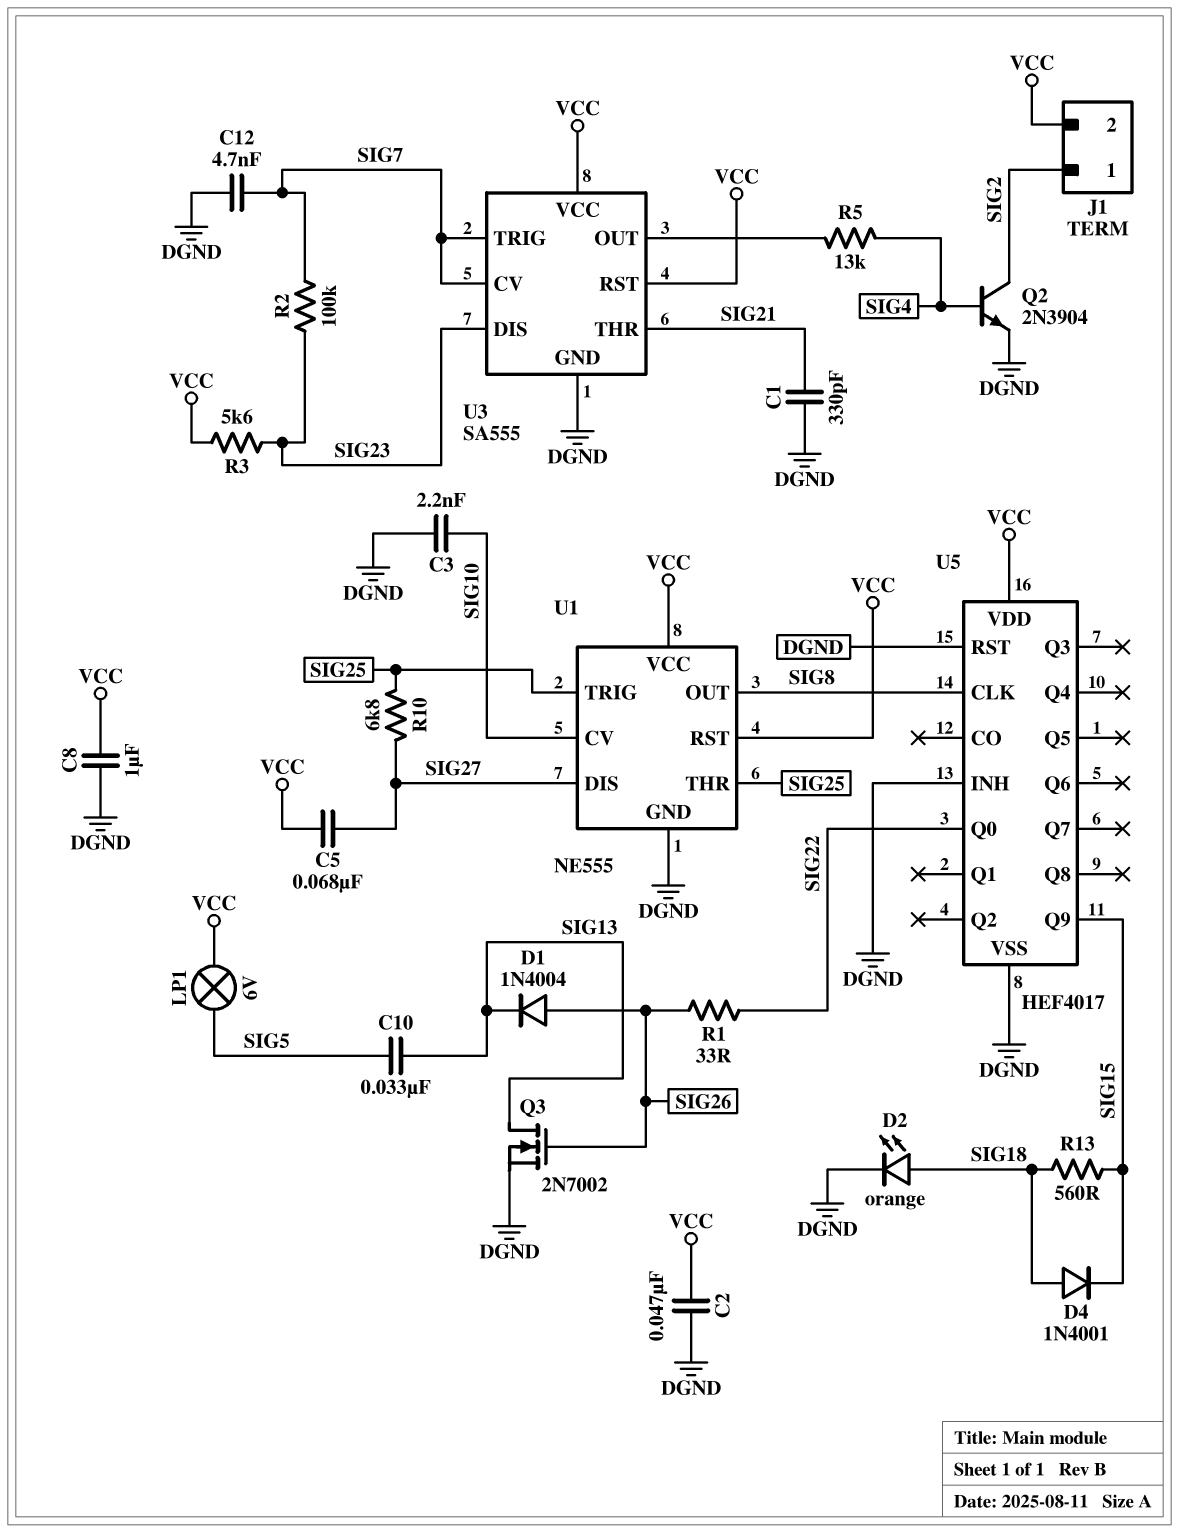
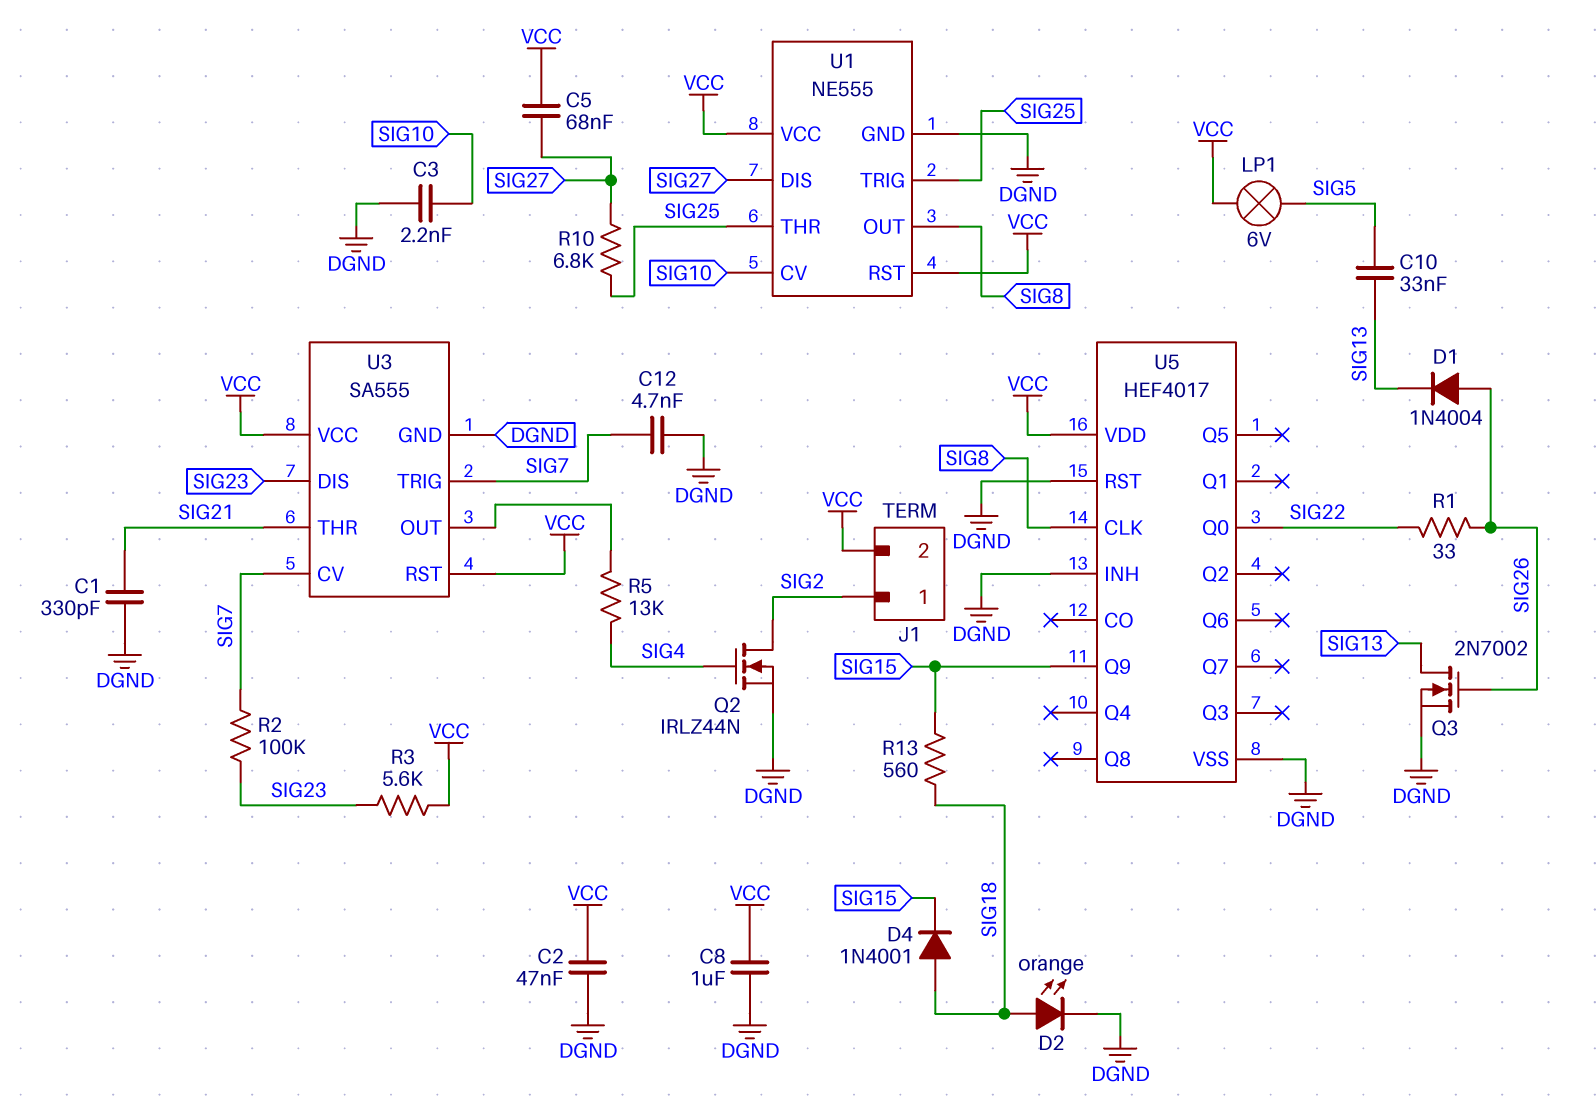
Q2: NPN 2N3904 (B SIG4, C SIG2, E DGND) -> NMOS IRLZ44N (G SIG4, D SIG2, S DGND)

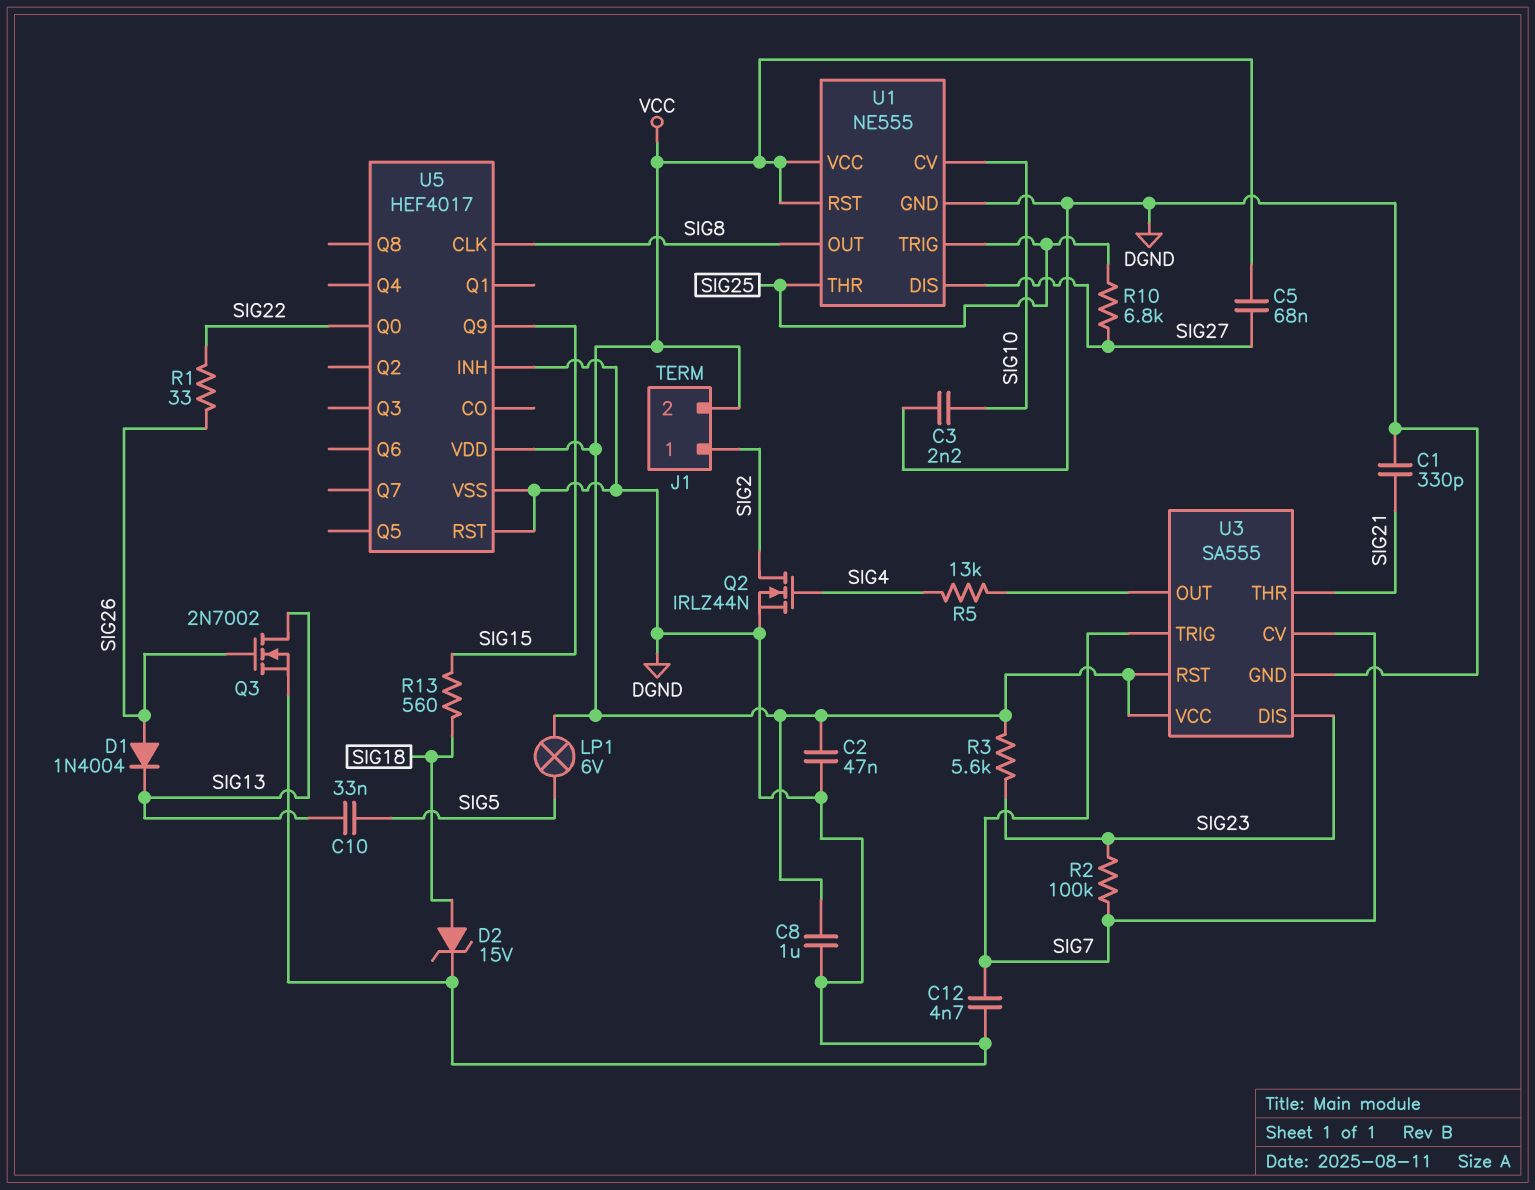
D2: LED orange (A SIG18, K DGND) -> zener 15V (A SIG18, K DGND)
D4: diode 1N4001 (A SIG18, K SIG15) -> none

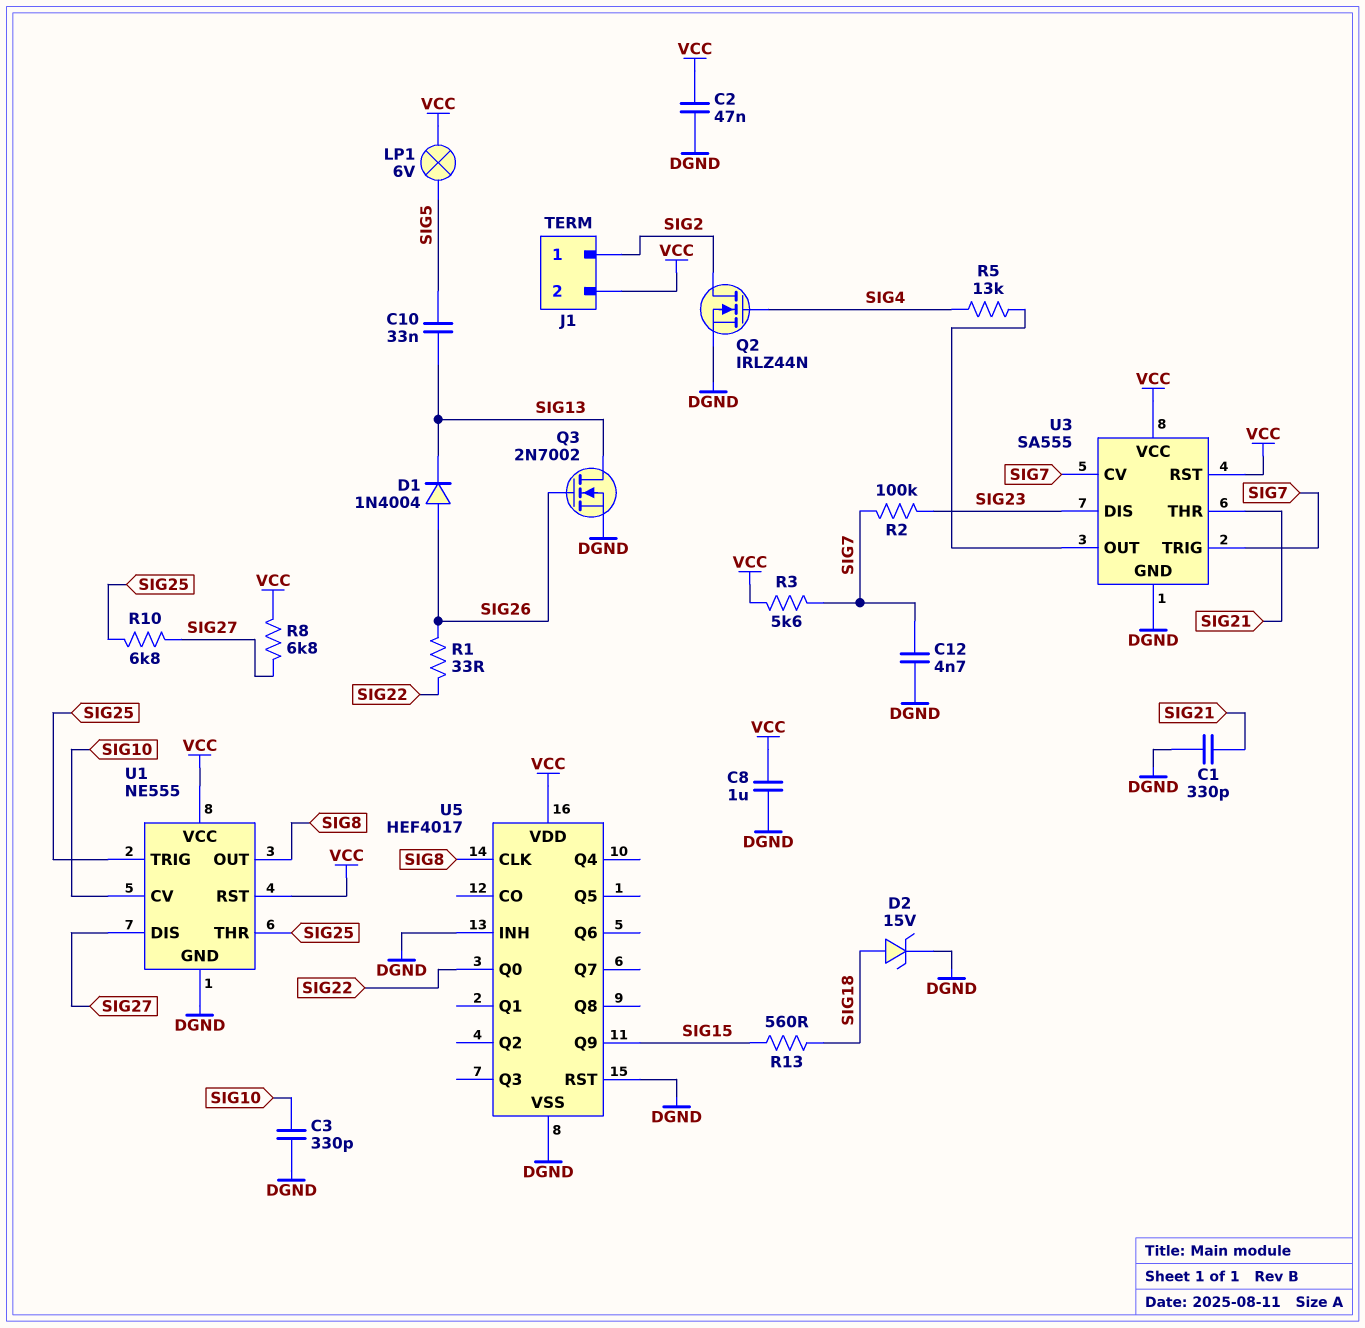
C3: 2.2nF (DGND, SIG10) -> 330pF (DGND, SIG10)
C5: 68nF (SIG27, VCC) -> none
R3: 5.6k (SIG23, VCC) -> 5.6k (SIG7, VCC)
R8: none -> 6.8k (SIG27, VCC)

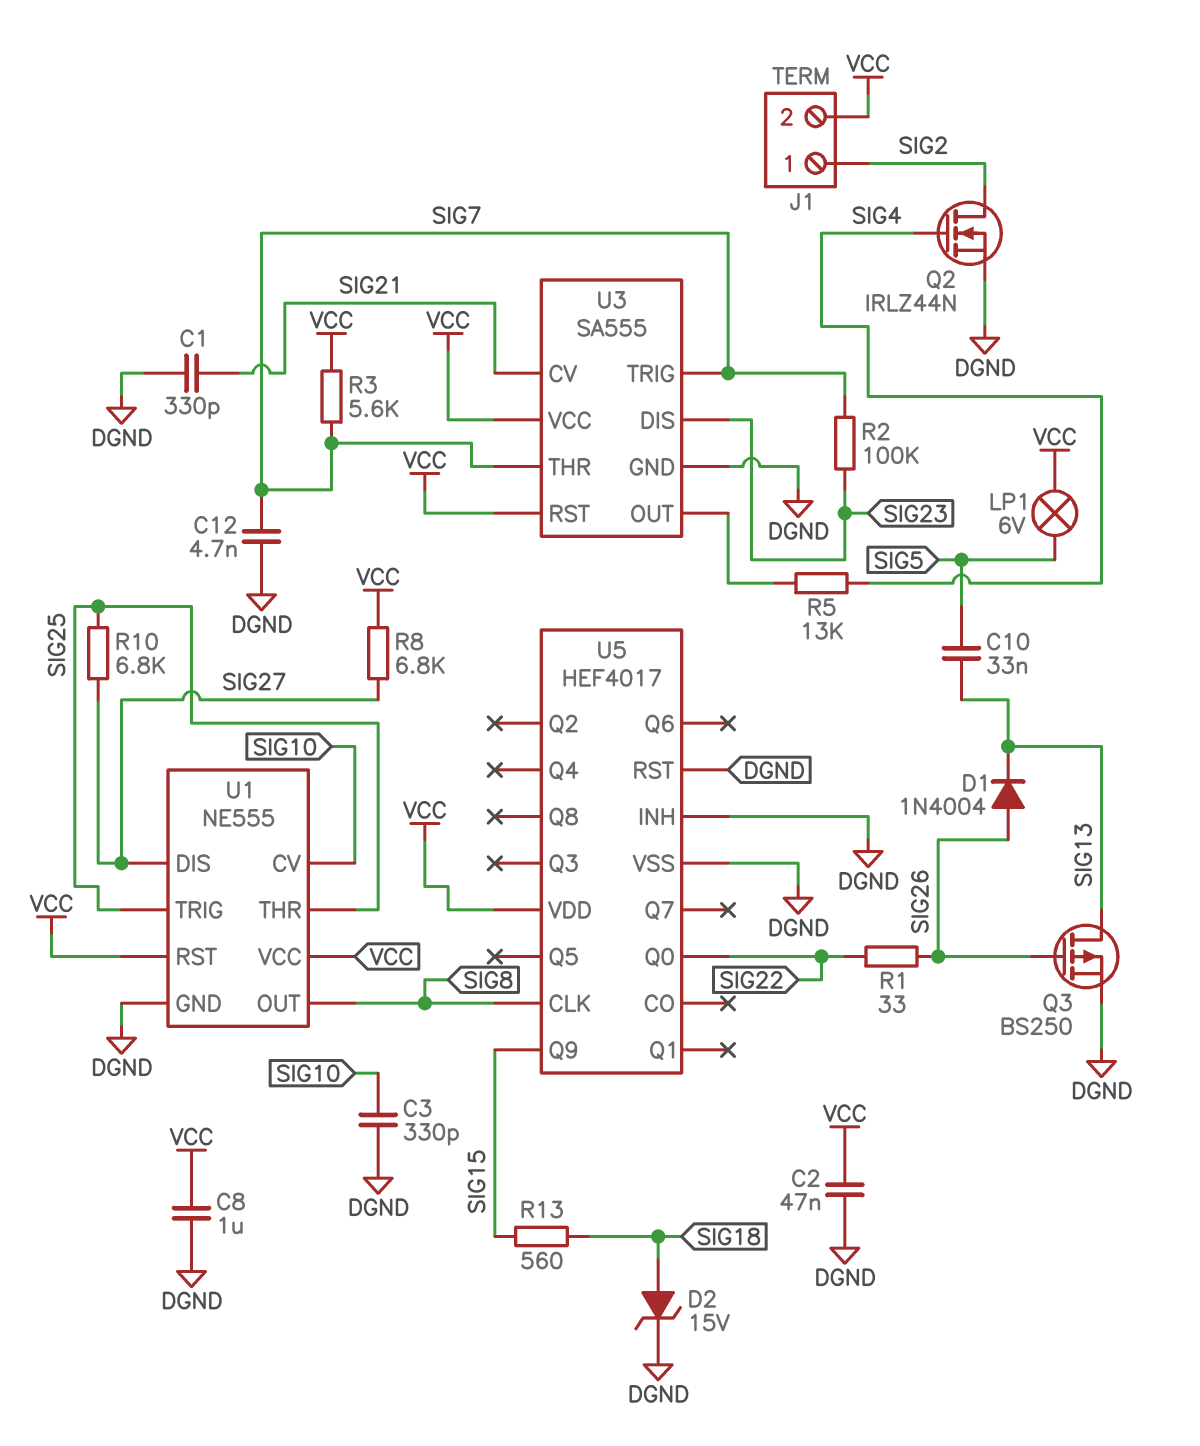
Q3: NMOS 2N7002 (G SIG26, D SIG13, S DGND) -> PMOS BS250 (G SIG26, D SIG13, S DGND)
U3 pin CV: SIG7 -> SIG21
U3 pin THR: SIG21 -> SIG7

